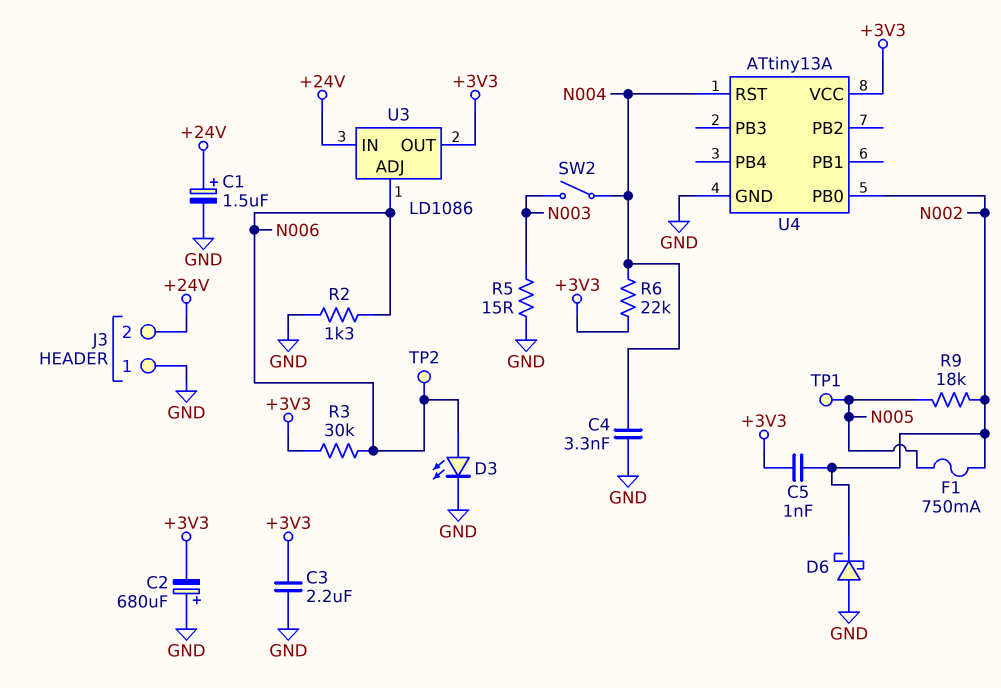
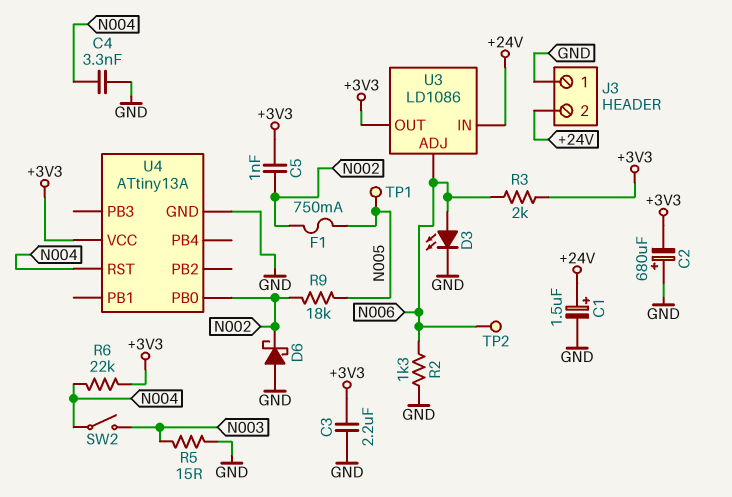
R3: 30k (+3V3, N006) -> 2k (+3V3, N006)

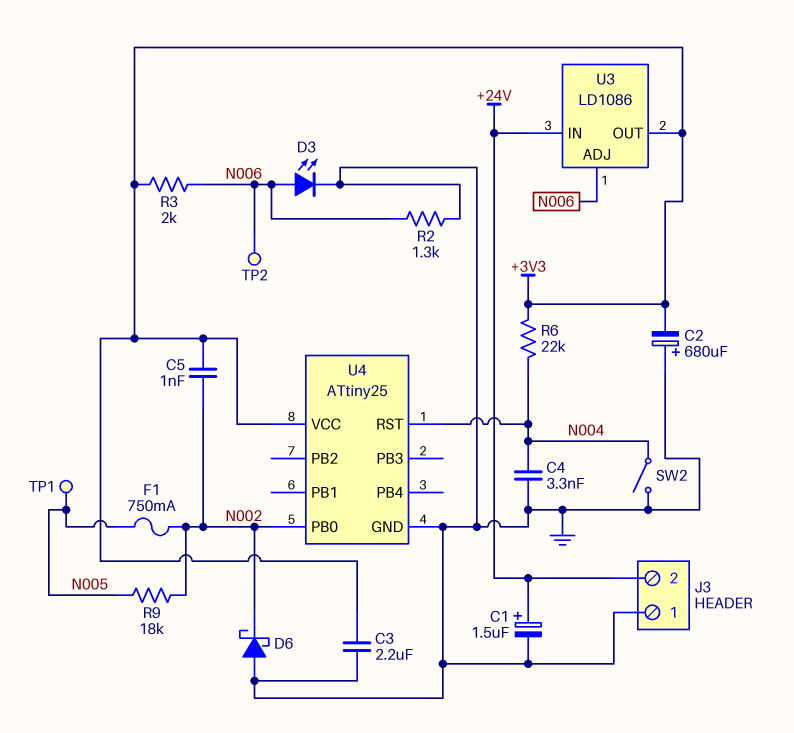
R5: 15 (GND, N003) -> none
SW2: switch (N003, N004) -> switch (GND, N004)
U4: ATtiny13A -> ATtiny25

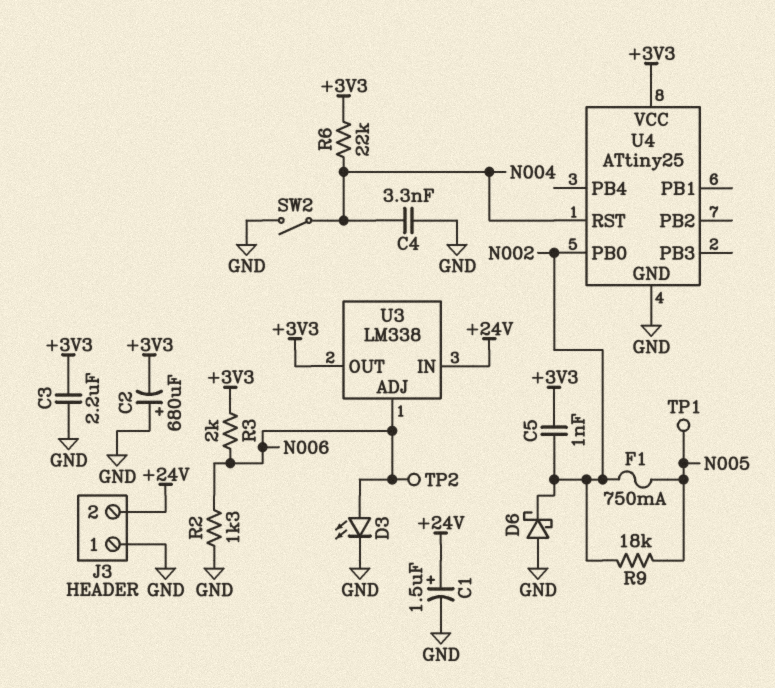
U3: LD1086 -> LM338

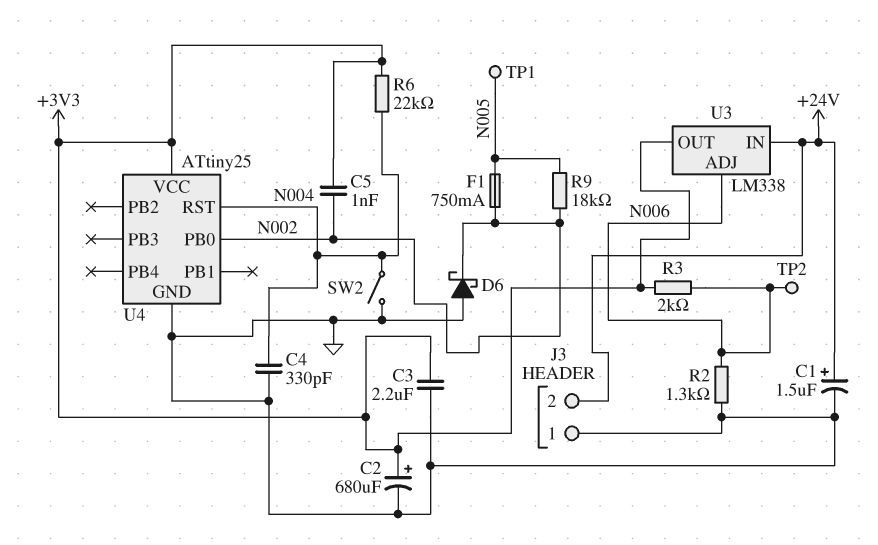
C2: 680uF (plus GND, minus +3V3) -> 680uF (plus +3V3, minus GND)
C4: 3.3nF (GND, N004) -> 330pF (GND, N004)
D3: LED (A N006, K GND) -> none

